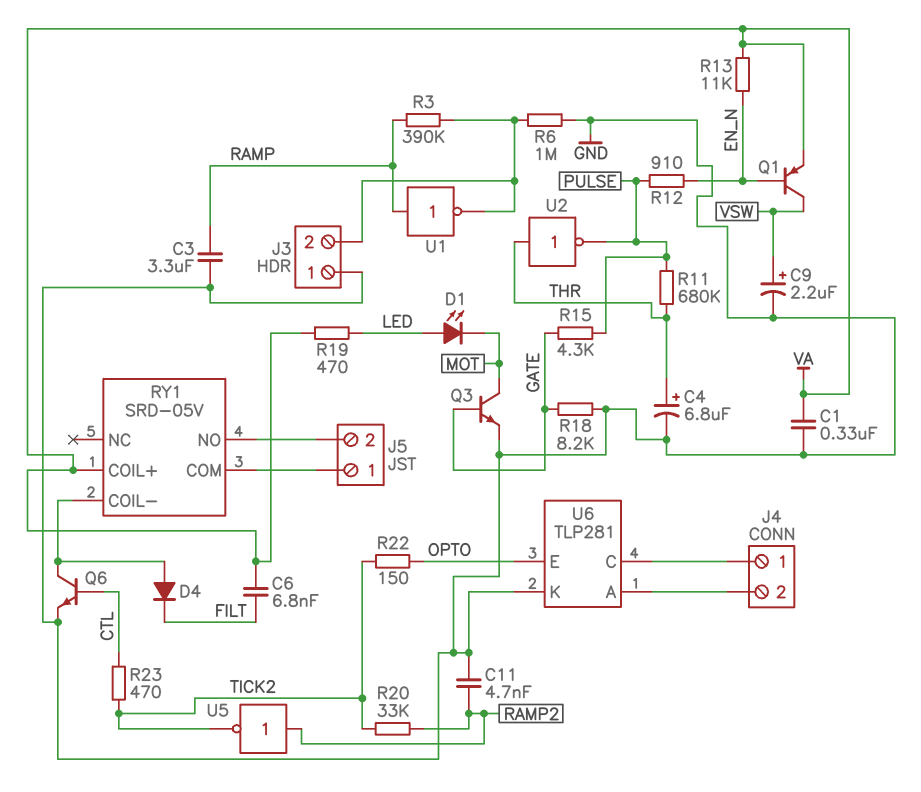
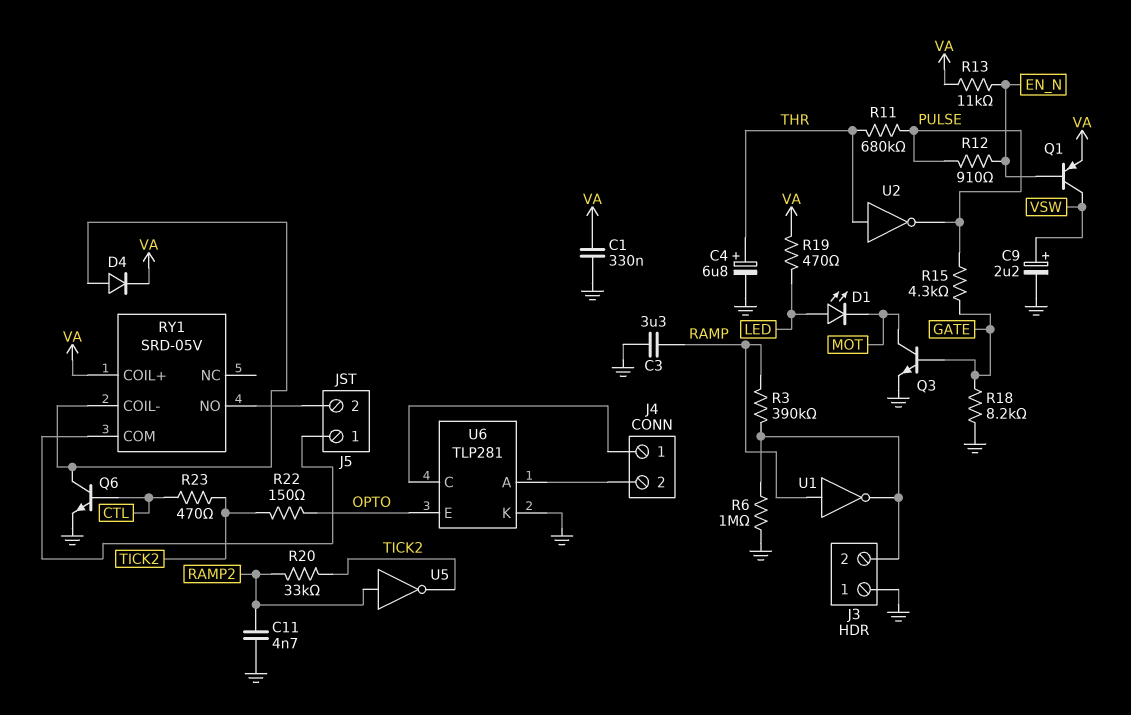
C6: 6.8nF (FILT, VA) -> none
D4: diode (A RY1/COIL-, K FILT) -> diode (A RY1/COIL-, K VA)

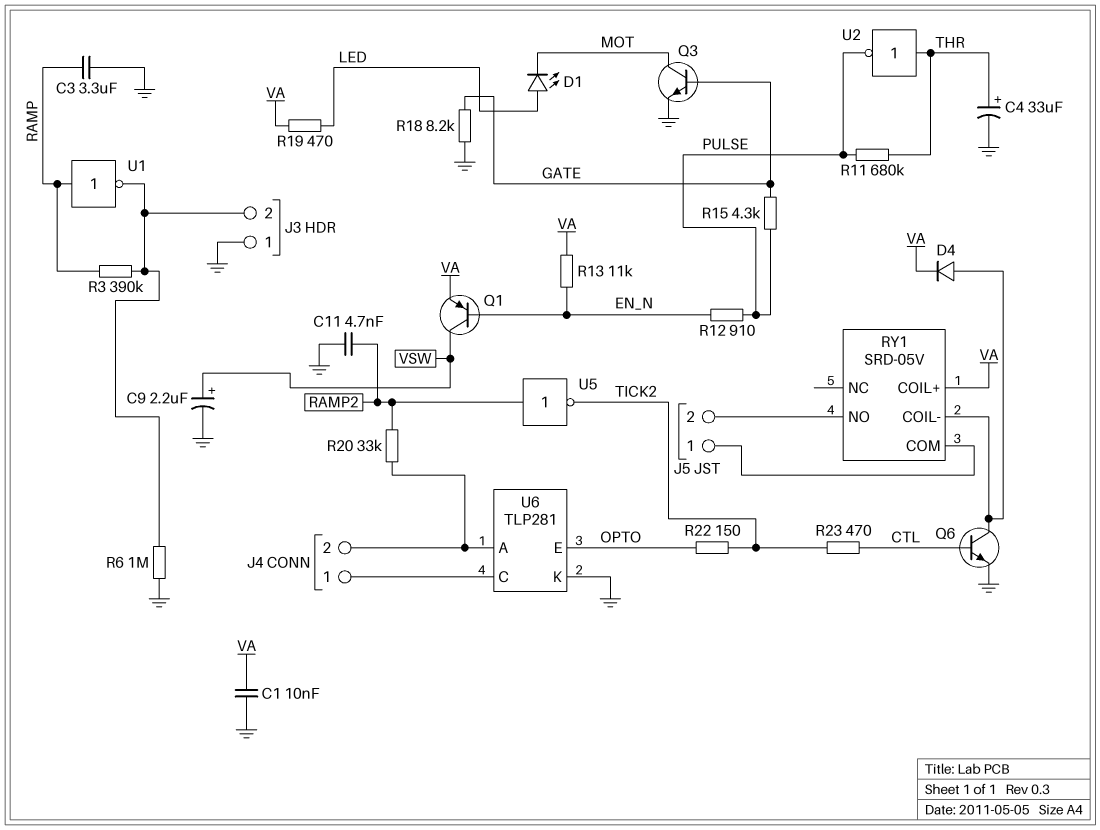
C1: 330nF (GND, VA) -> 10nF (GND, VA)
C4: 6.8uF (plus THR, minus GND) -> 33uF (plus THR, minus GND)
R20: 33k (RAMP2, TICK2) -> 33k (J4/2, RAMP2)

